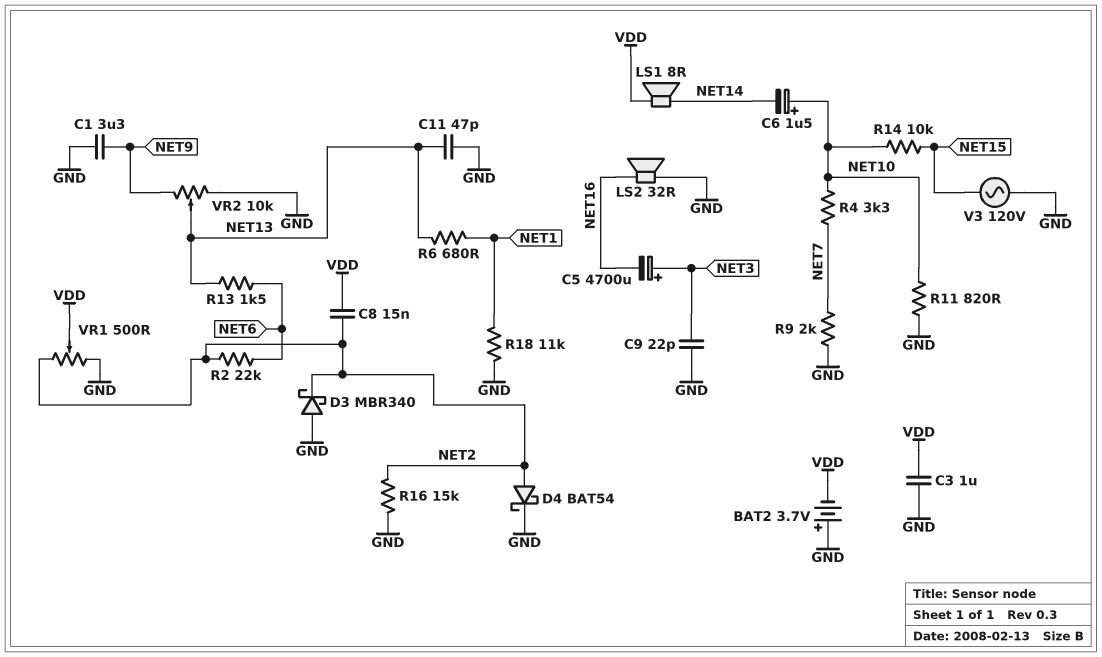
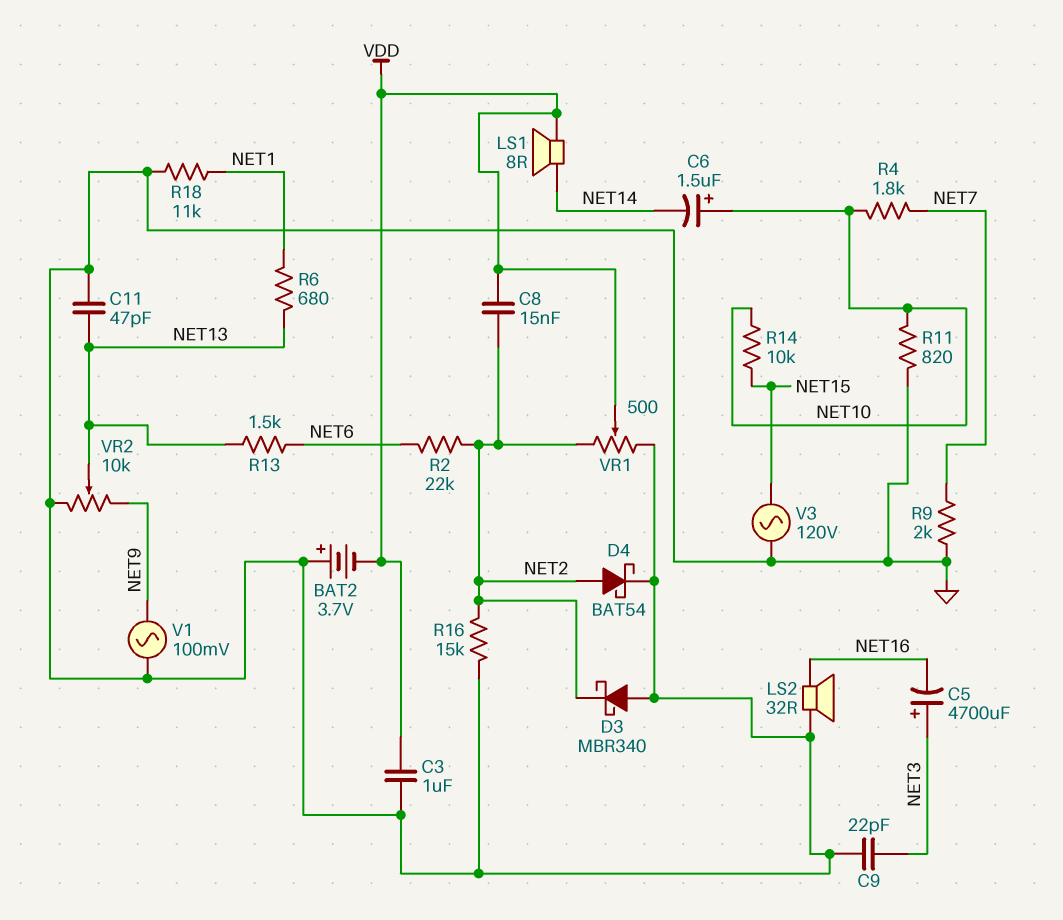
C1: 3.3uF (GND, NET9) -> none
R4: 3.3k (NET7, NET10) -> 1.8k (NET7, NET10)
V1: none -> AC 100mV (GND, NET9)

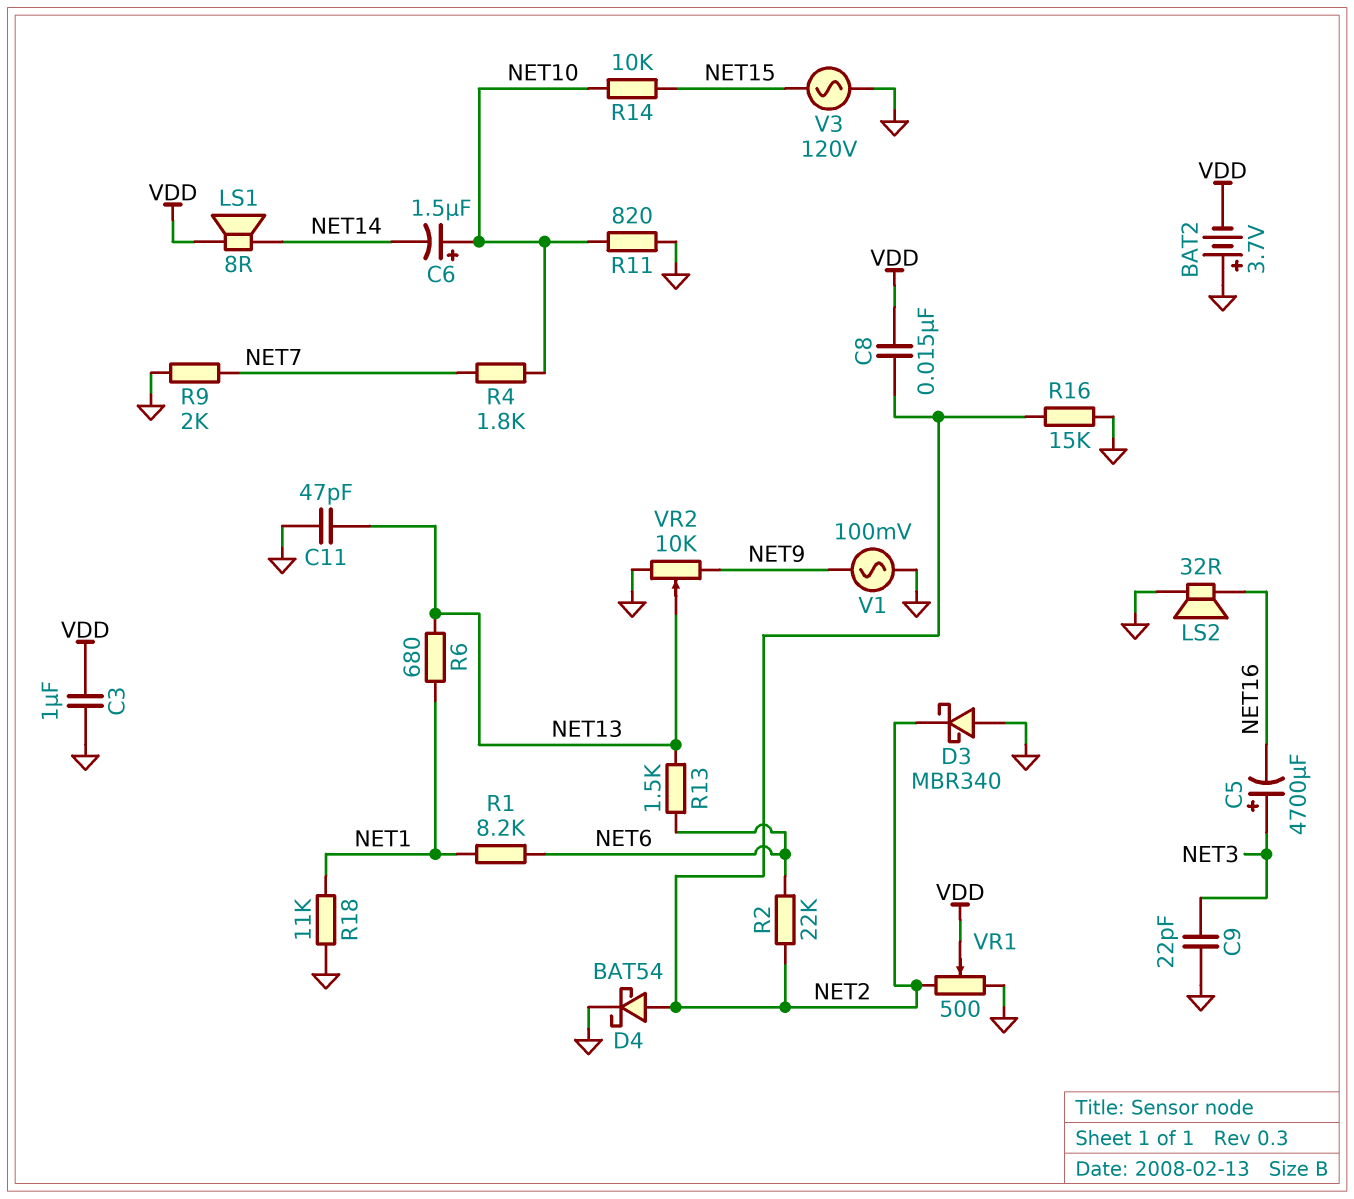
R1: none -> 8.2k (NET1, NET6)

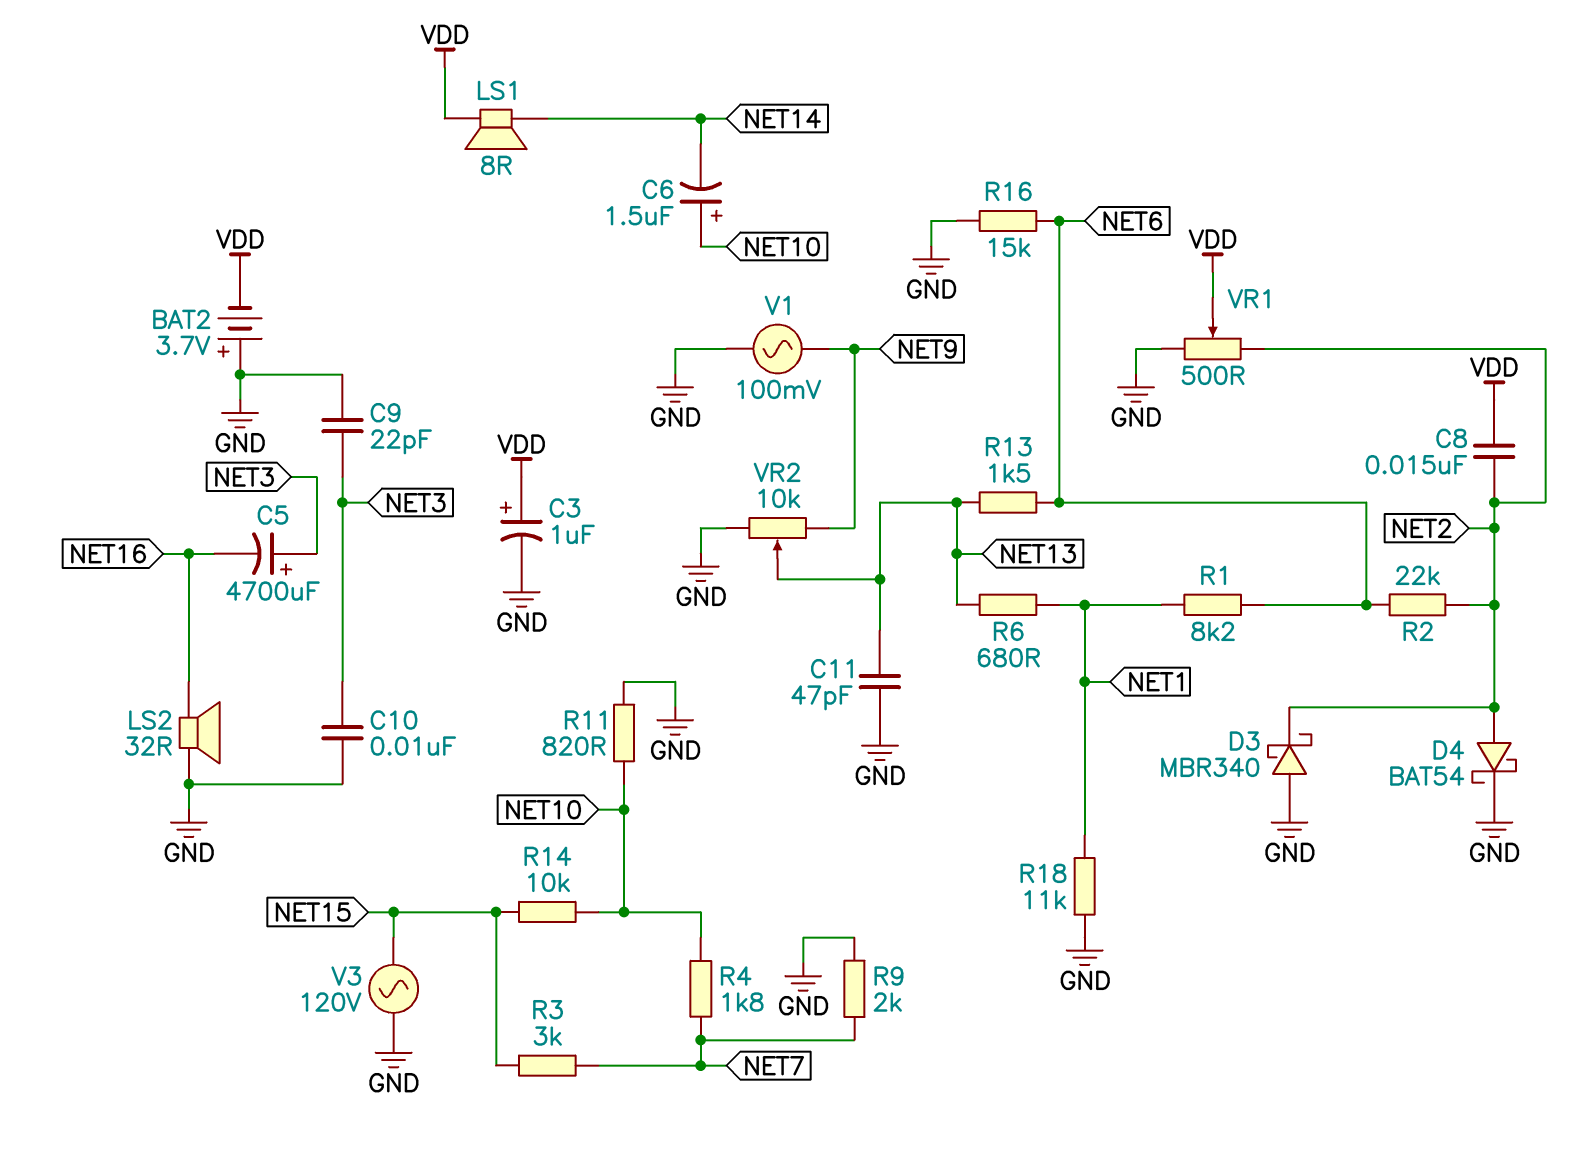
C3: 1uF (GND, VDD) -> 1uF (plus VDD, minus GND)
C10: none -> 10nF (GND, NET3)
R3: none -> 3k (NET7, NET15)
R16: 15k (GND, NET2) -> 15k (GND, NET6)

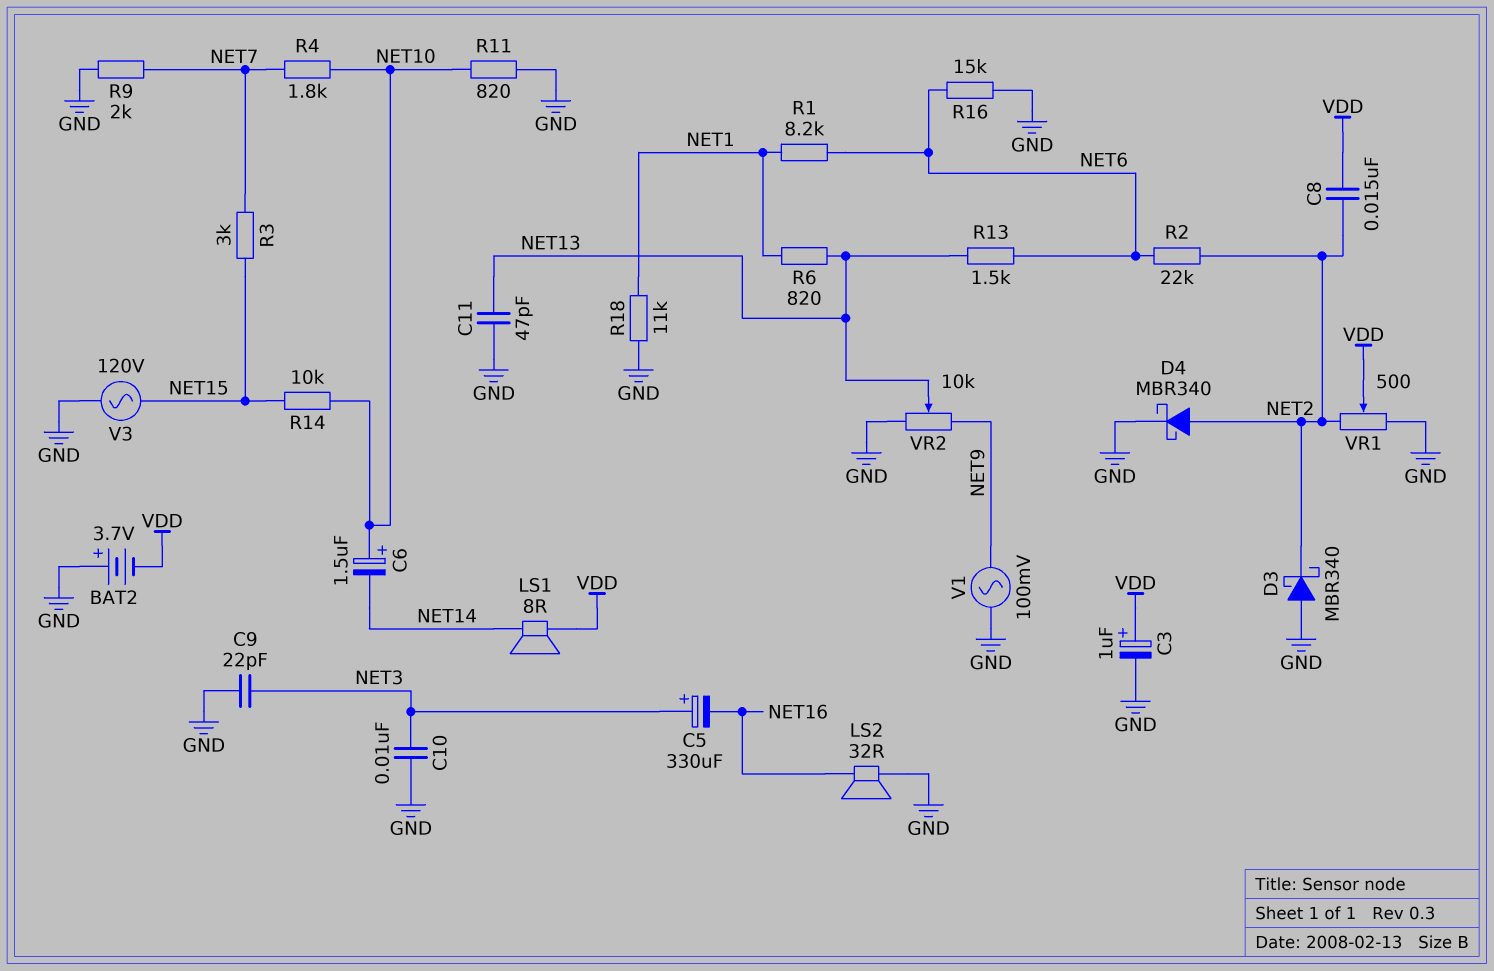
C5: 4700uF (plus NET3, minus NET16) -> 330uF (plus NET3, minus NET16)
D4: schottky BAT54 (A NET2, K GND) -> schottky MBR340 (A NET2, K GND)
R6: 680 (NET1, NET13) -> 820 (NET1, NET13)

